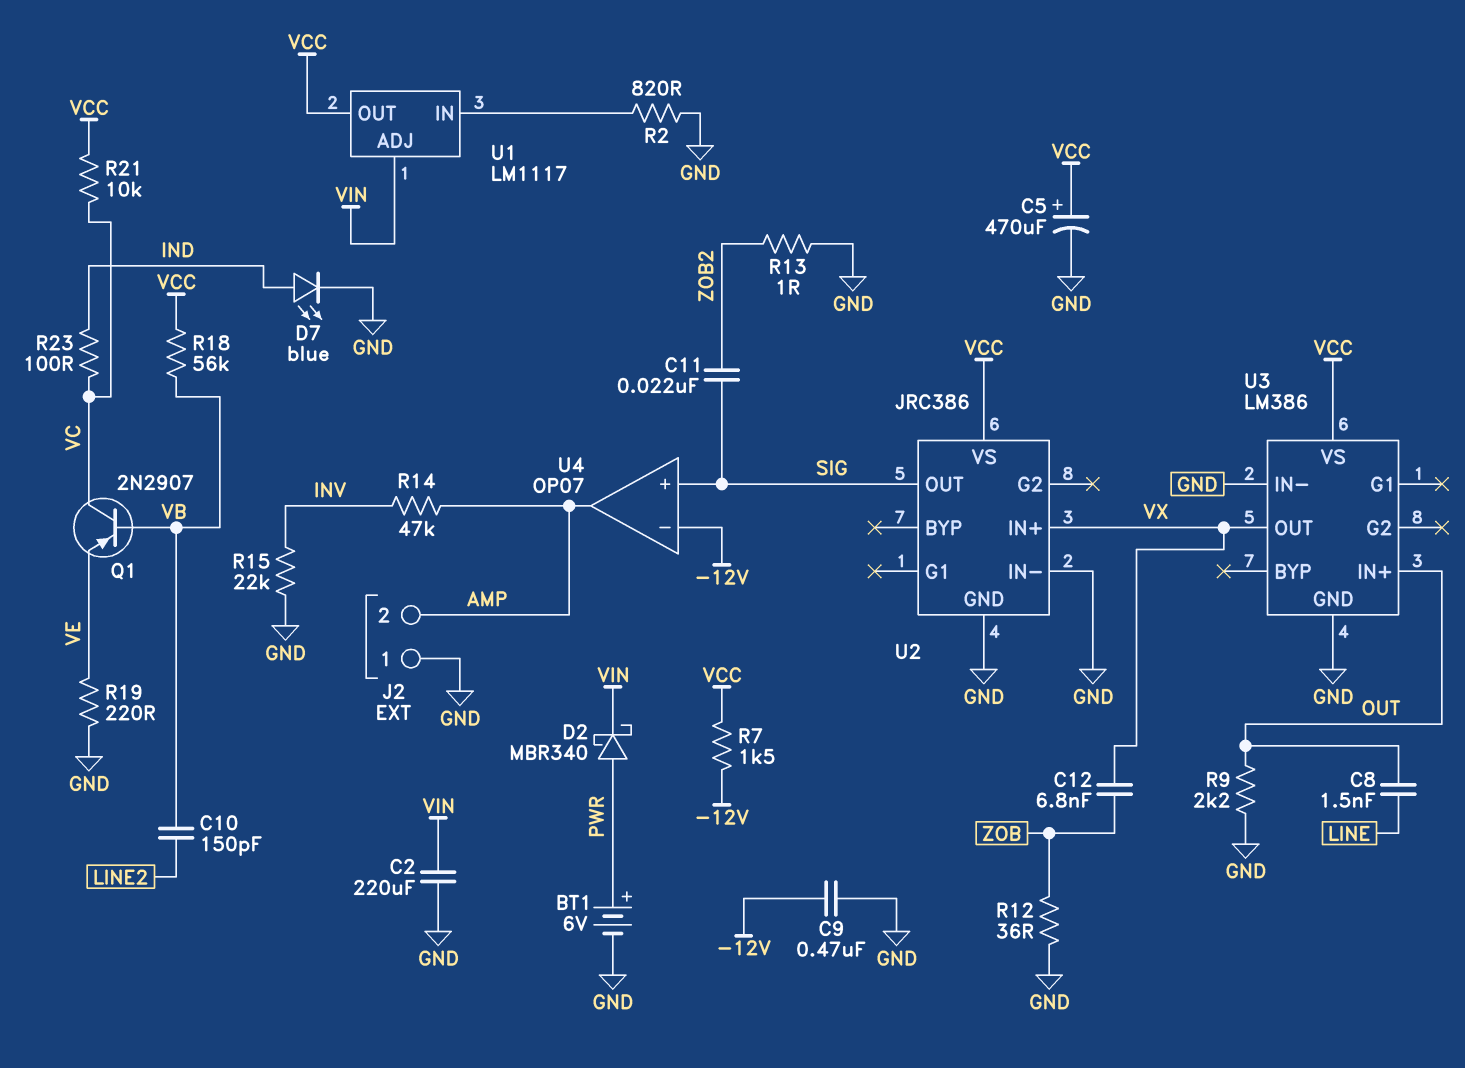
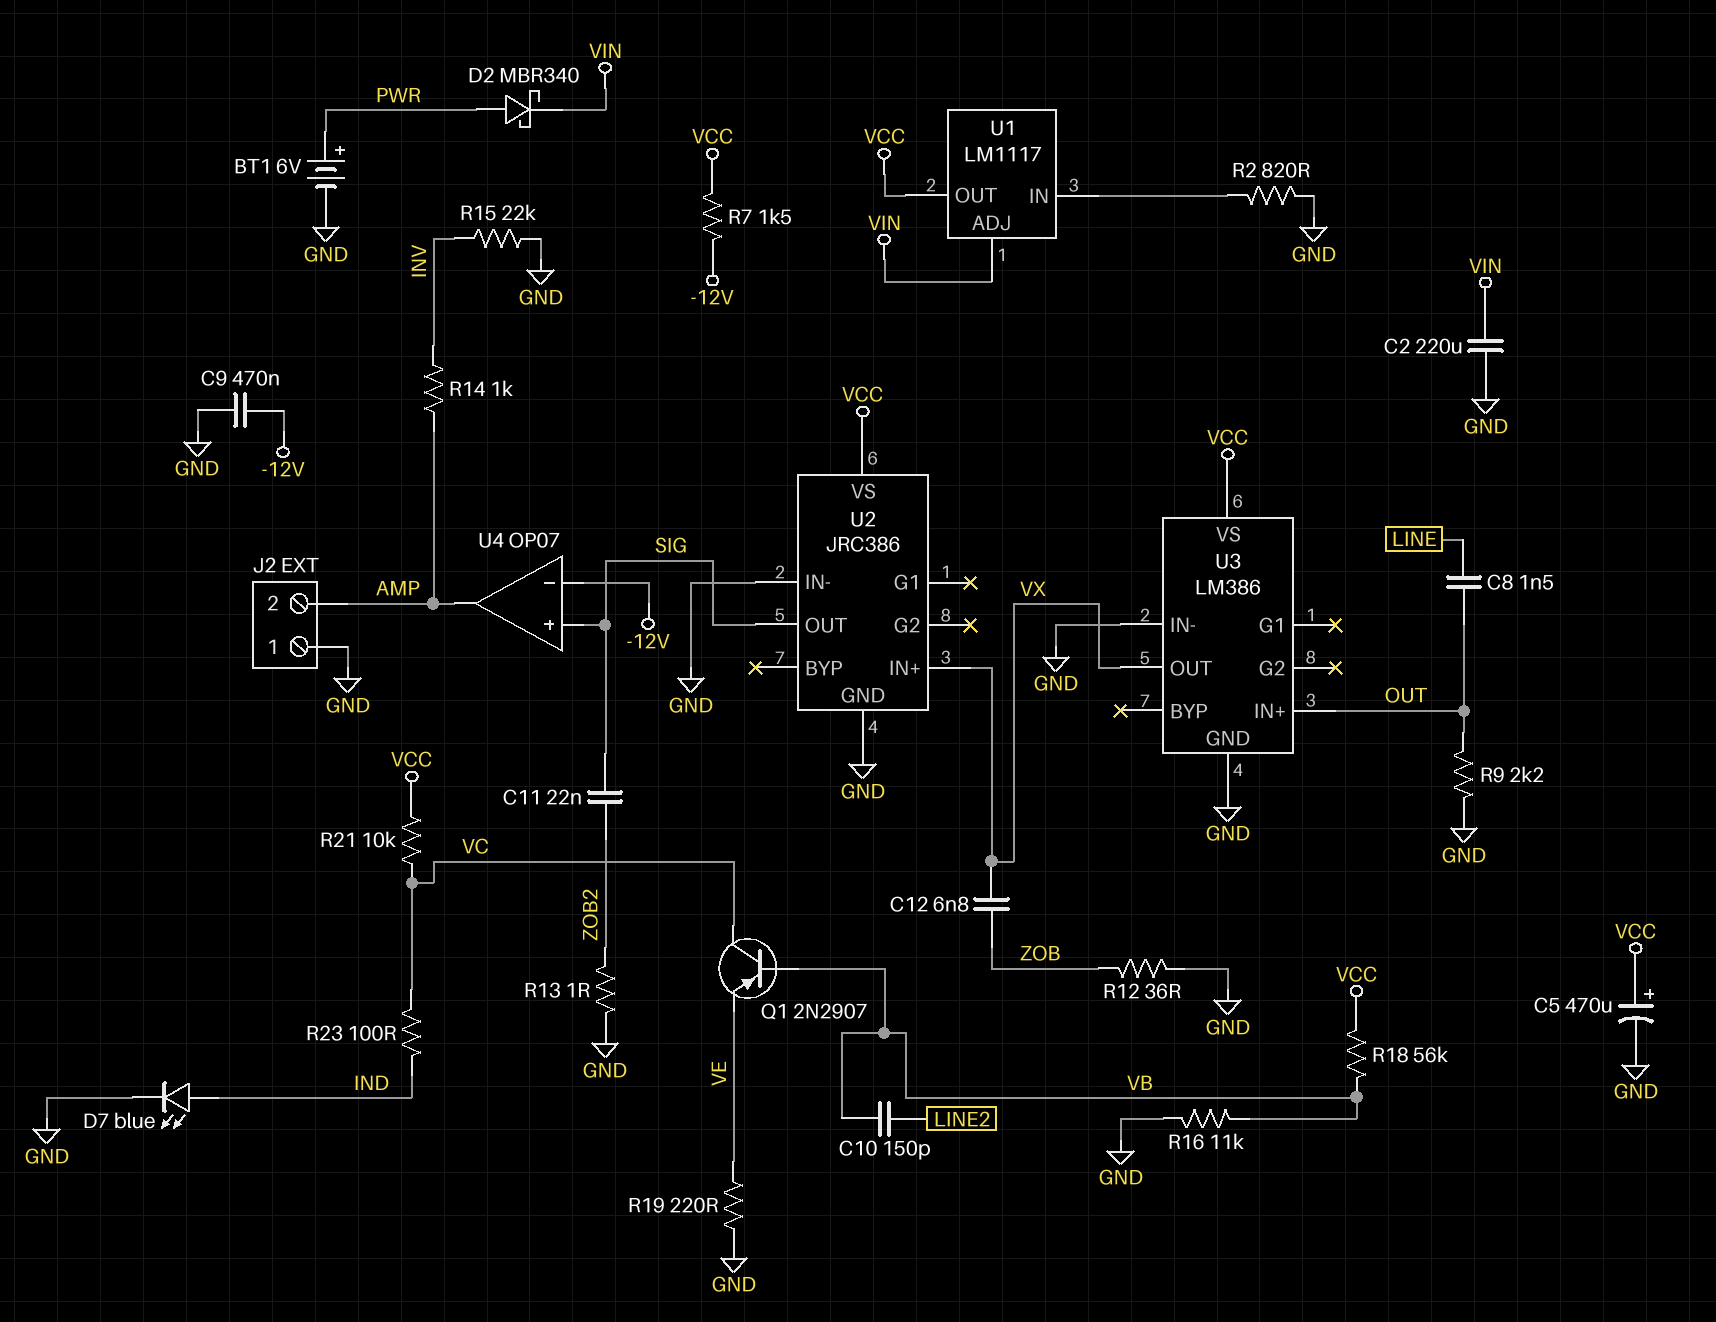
R14: 47k (AMP, INV) -> 1k (AMP, INV)
R16: none -> 11k (GND, VB)

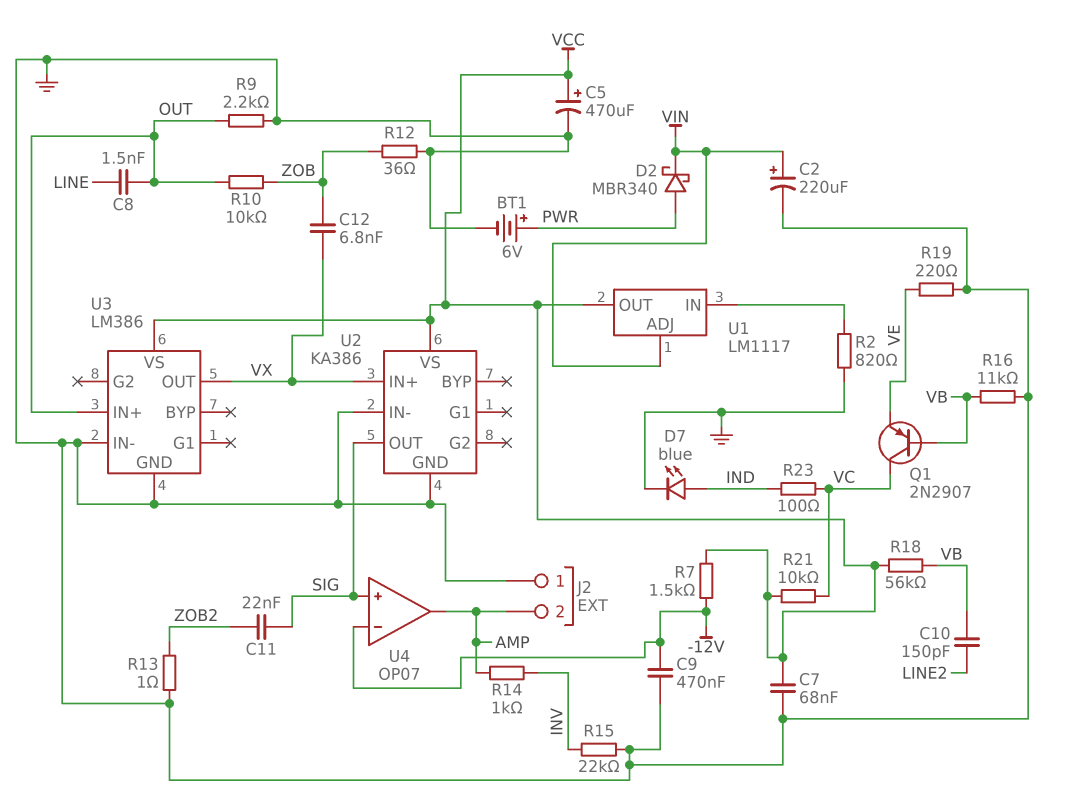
C2: 220uF (GND, VIN) -> 220uF (plus VIN, minus GND)
C7: none -> 68nF (GND, VCC)
R10: none -> 10k (OUT, ZOB)
U2: JRC386 -> KA386

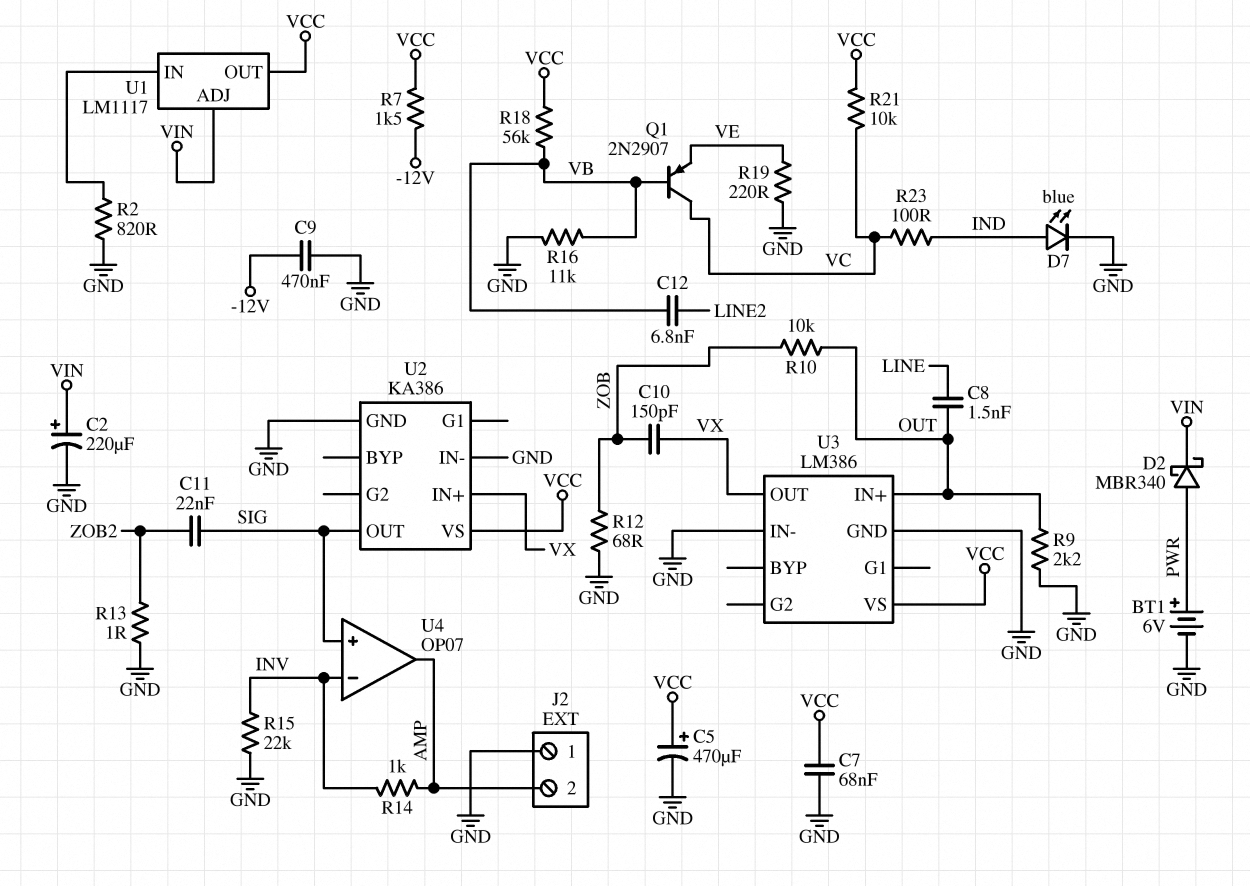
C10: 150pF (LINE2, VB) -> 150pF (VX, ZOB)
C12: 6.8nF (VX, ZOB) -> 6.8nF (LINE2, VB)
R12: 36 (GND, ZOB) -> 68 (GND, ZOB)
U4 pin in-: -12V -> INV

